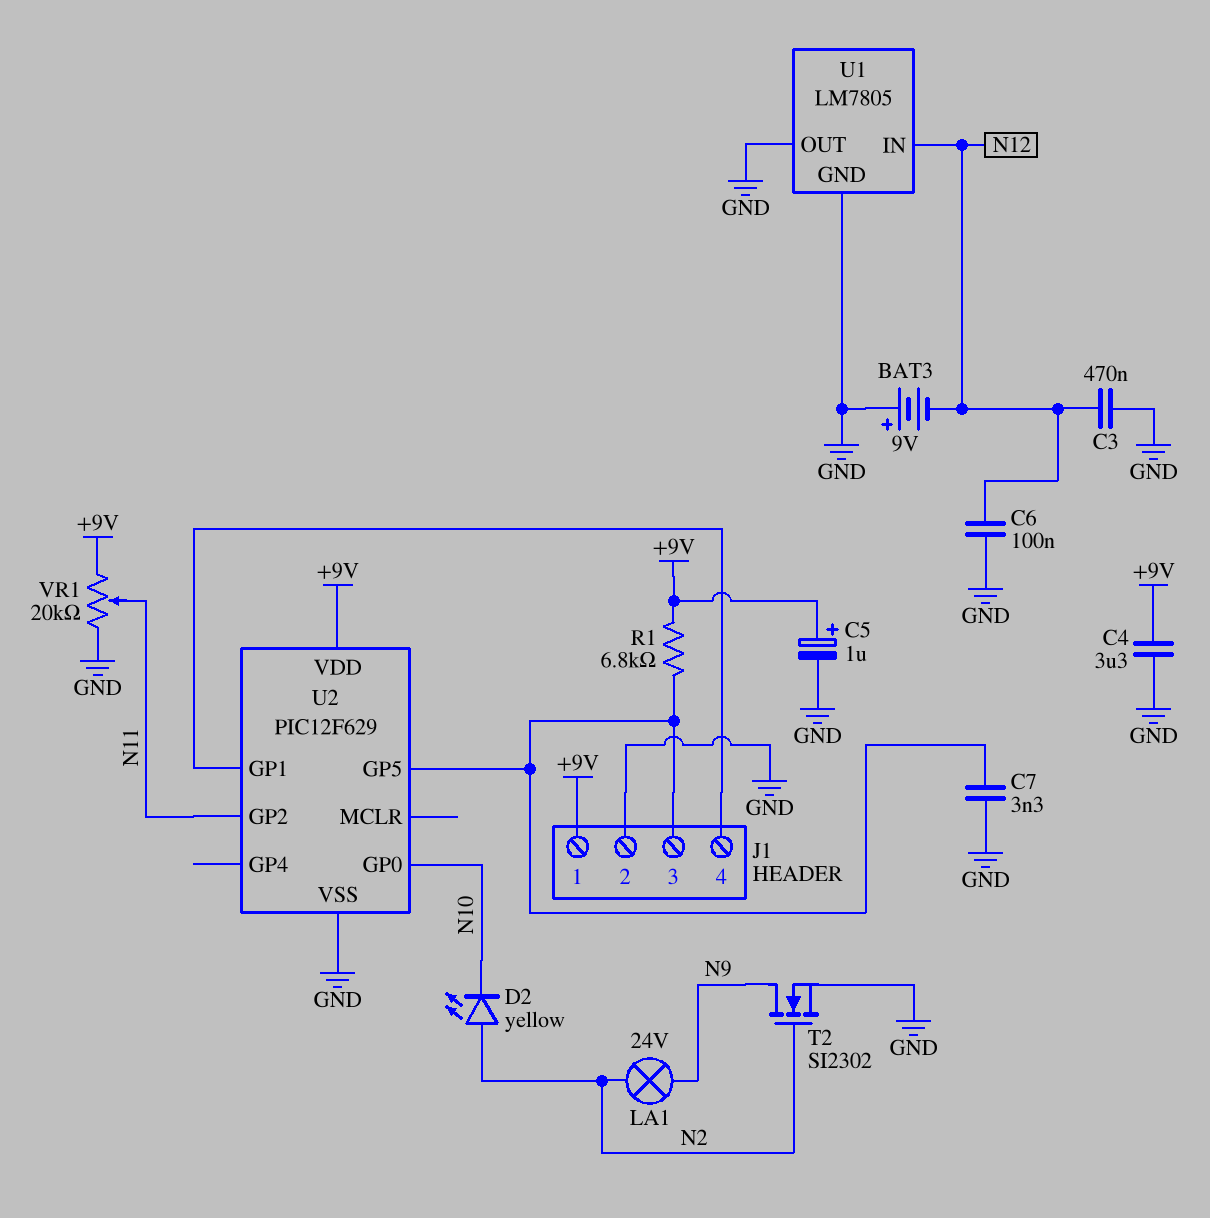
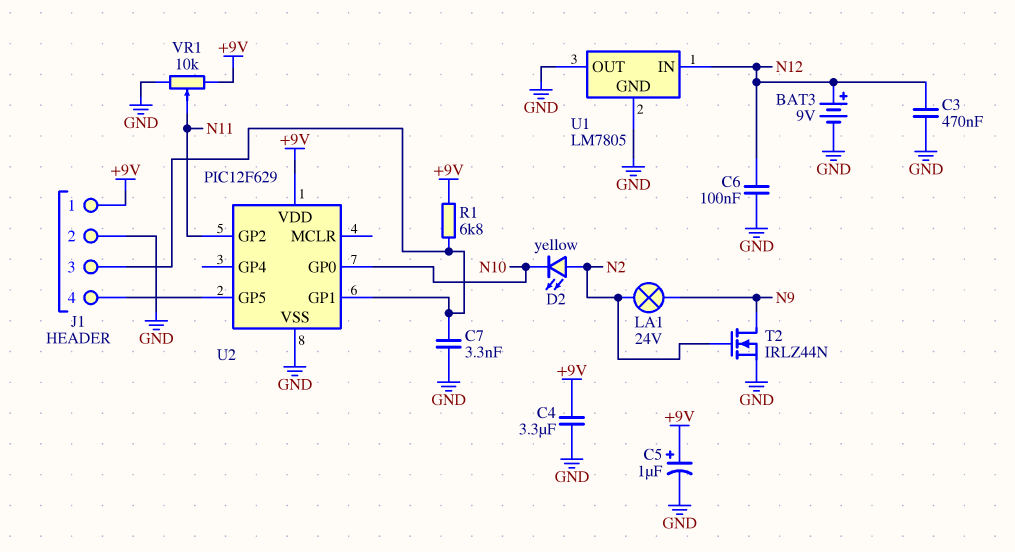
BAT3: 9V (plus GND, minus N12) -> 9V (plus N12, minus GND)
T2: NMOS SI2302 (G N2, D N9, S GND) -> NMOS IRLZ44N (G N2, D N9, S GND)
U2 pin GP1: J1/4 -> J1/3
U2 pin GP5: J1/3 -> J1/4
VR1: 20k (+9V, GND, wiper N11) -> 10k (+9V, GND, wiper N11)

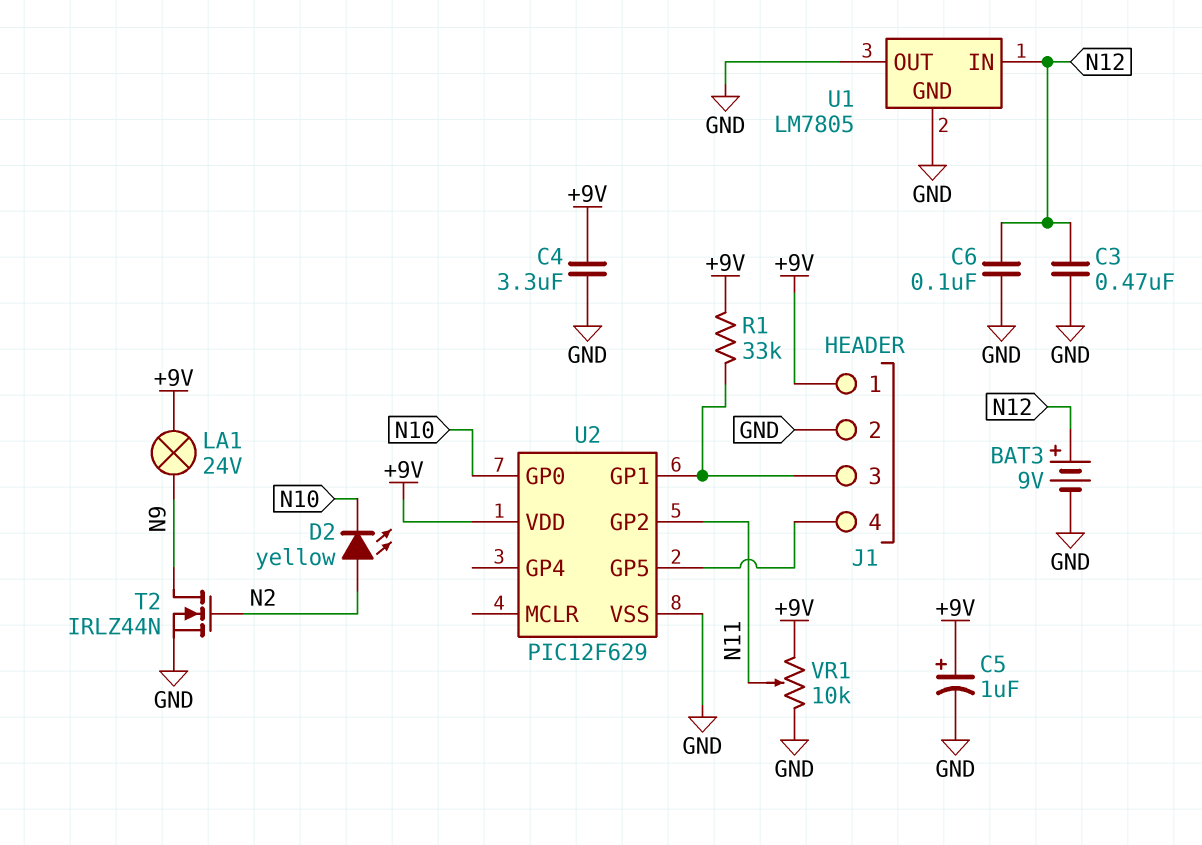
C7: 3.3nF (GND, J1/3) -> none
LA1: lamp 24V (N2, N9) -> lamp 24V (+9V, N9)
R1: 6.8k (+9V, J1/3) -> 33k (+9V, J1/3)

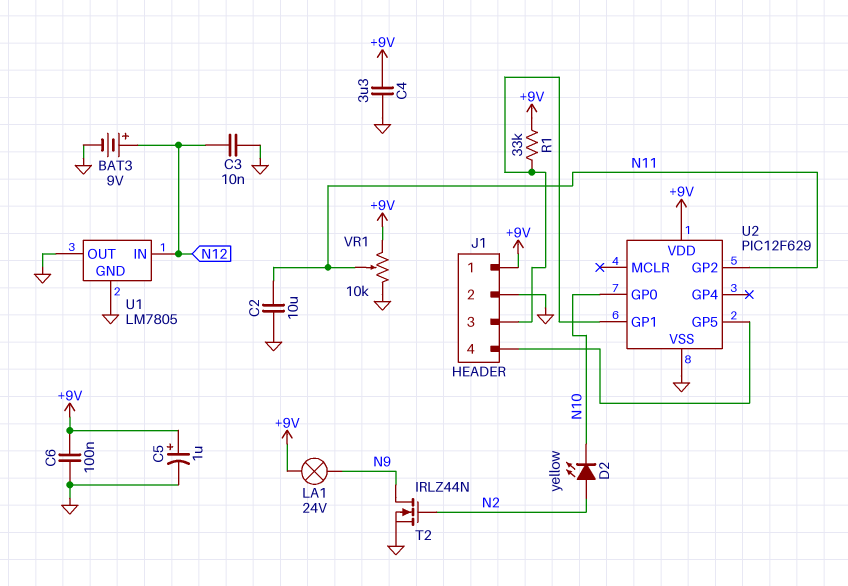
C2: none -> 10uF (GND, N11)
C3: 470nF (GND, N12) -> 10nF (GND, N12)
C6: 100nF (GND, N12) -> 100nF (+9V, GND)

